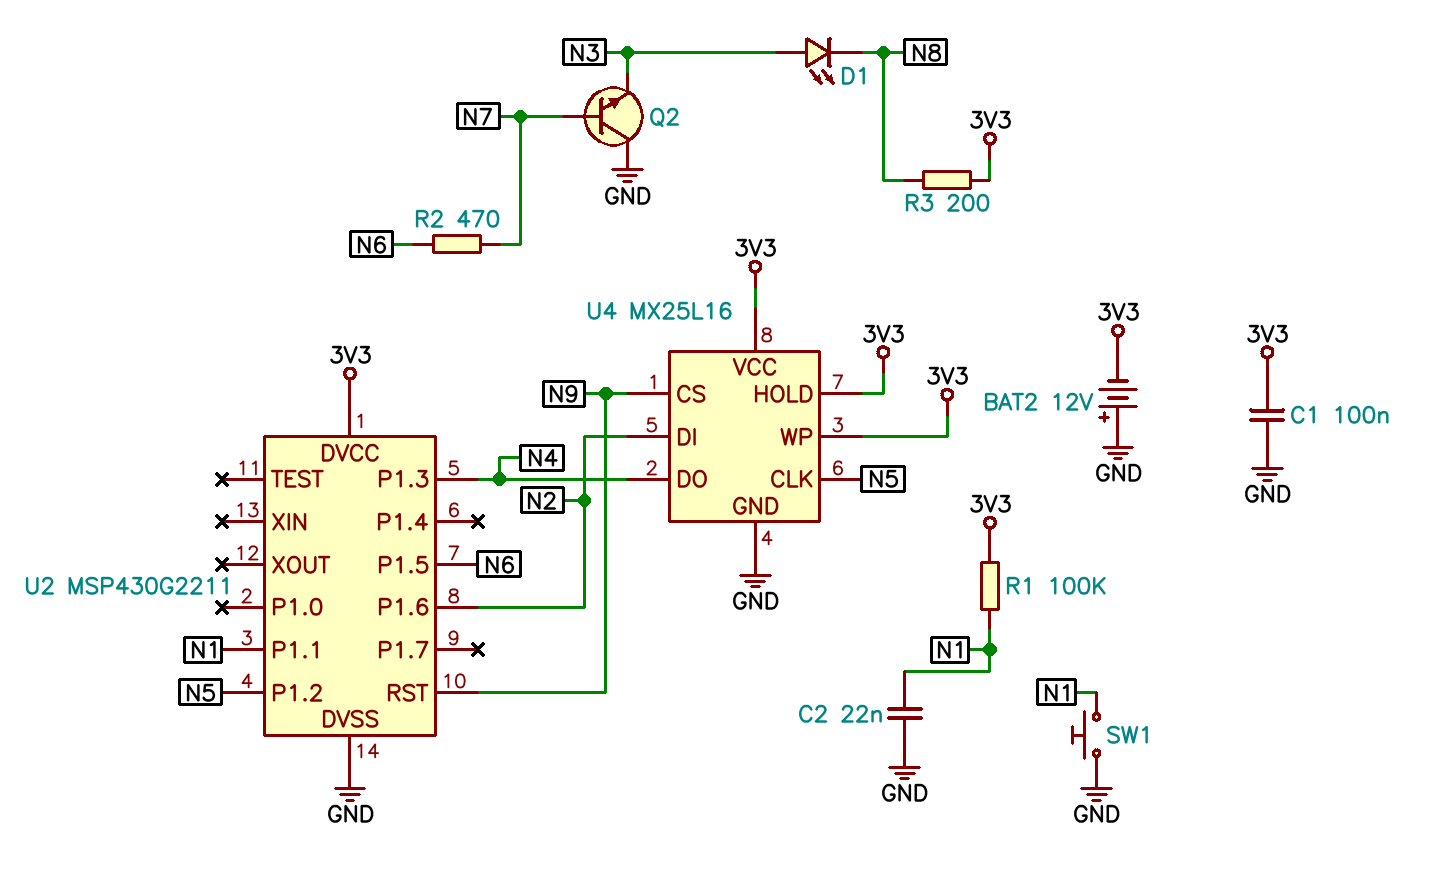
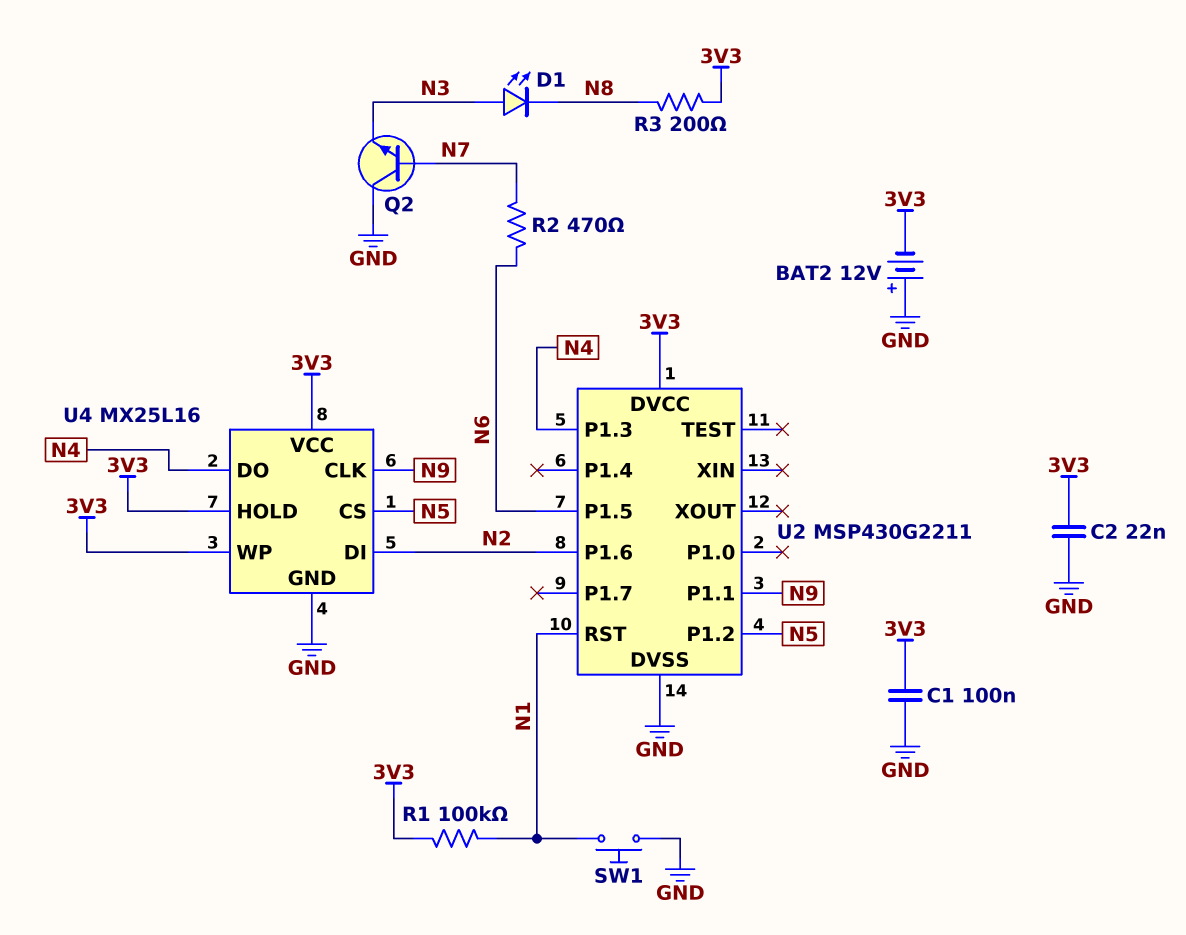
C2: 22nF (GND, N1) -> 22nF (3V3, GND)
U2 pin P1.1: N1 -> N9
U2 pin RST: N9 -> N1
U4 pin CLK: N5 -> N9
U4 pin CS: N9 -> N5

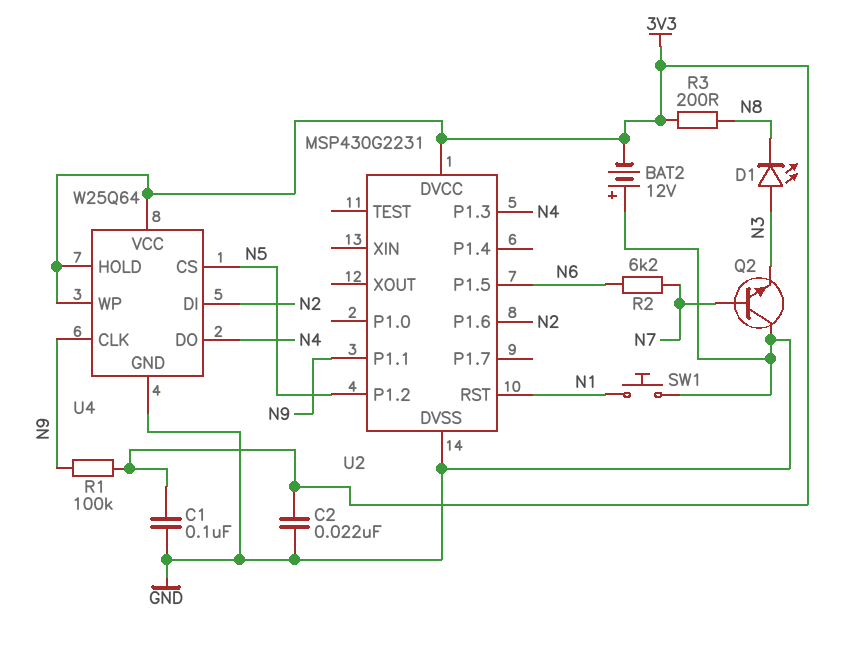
R1: 100k (3V3, N1) -> 100k (3V3, N9)
R2: 470 (N6, N7) -> 6.2k (N6, N7)
U2: MSP430G2211 -> MSP430G2231
U4: MX25L16 -> W25Q64

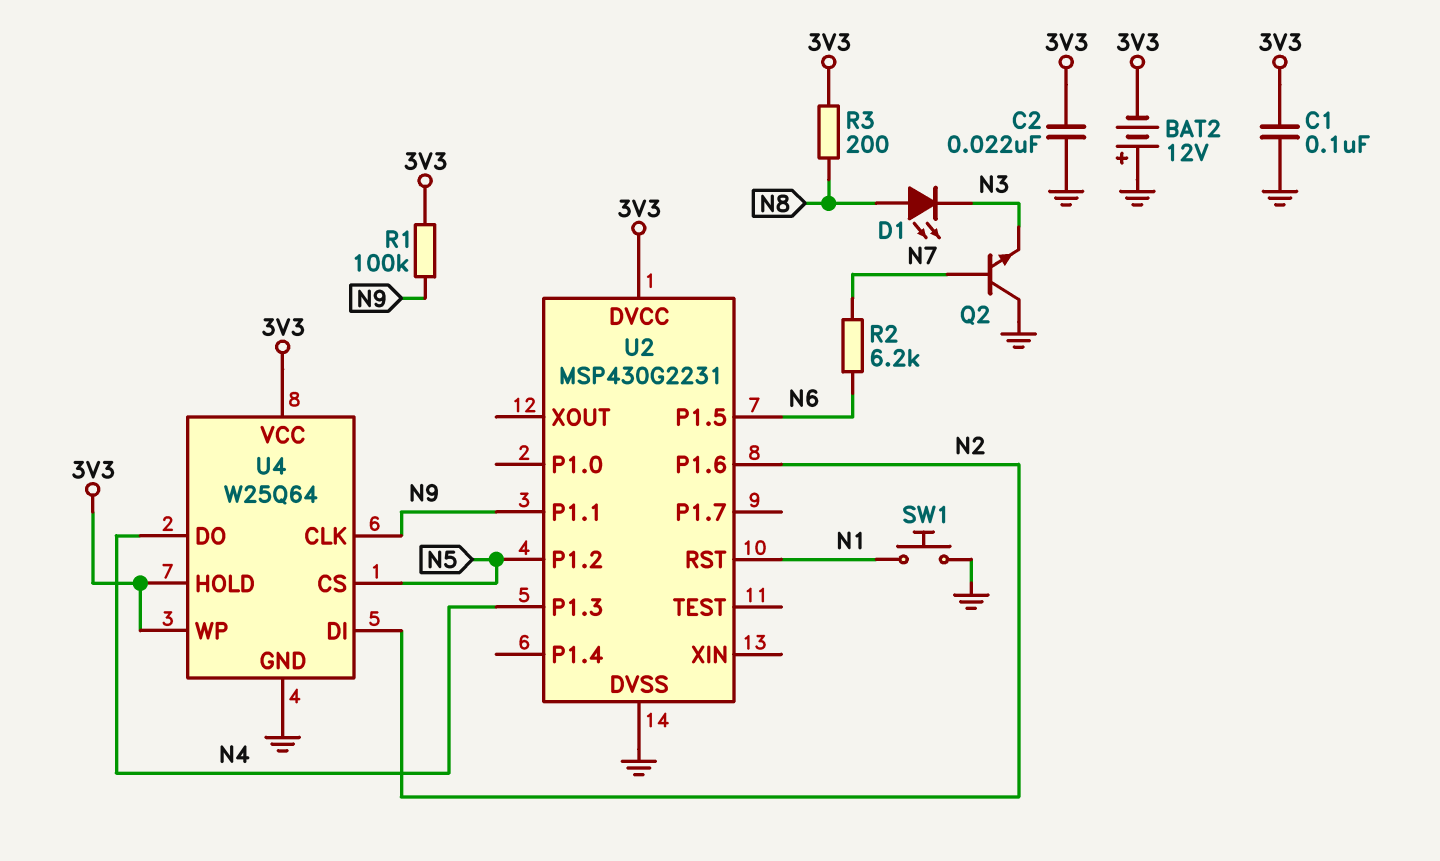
D1: LED (A N3, K N8) -> LED (A N8, K N3)

